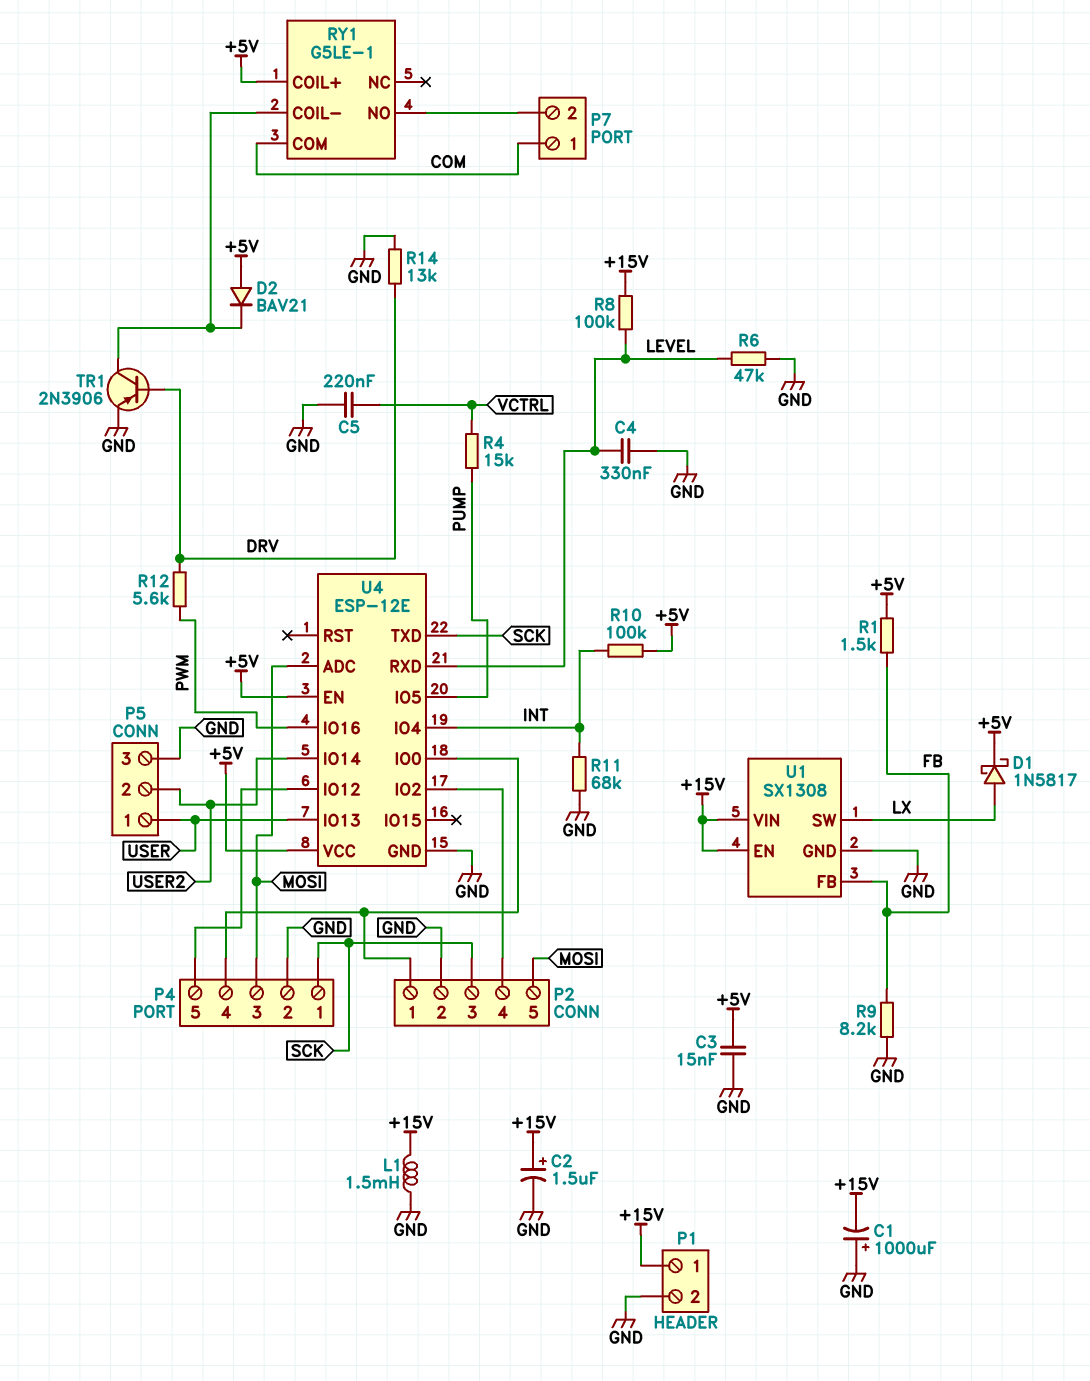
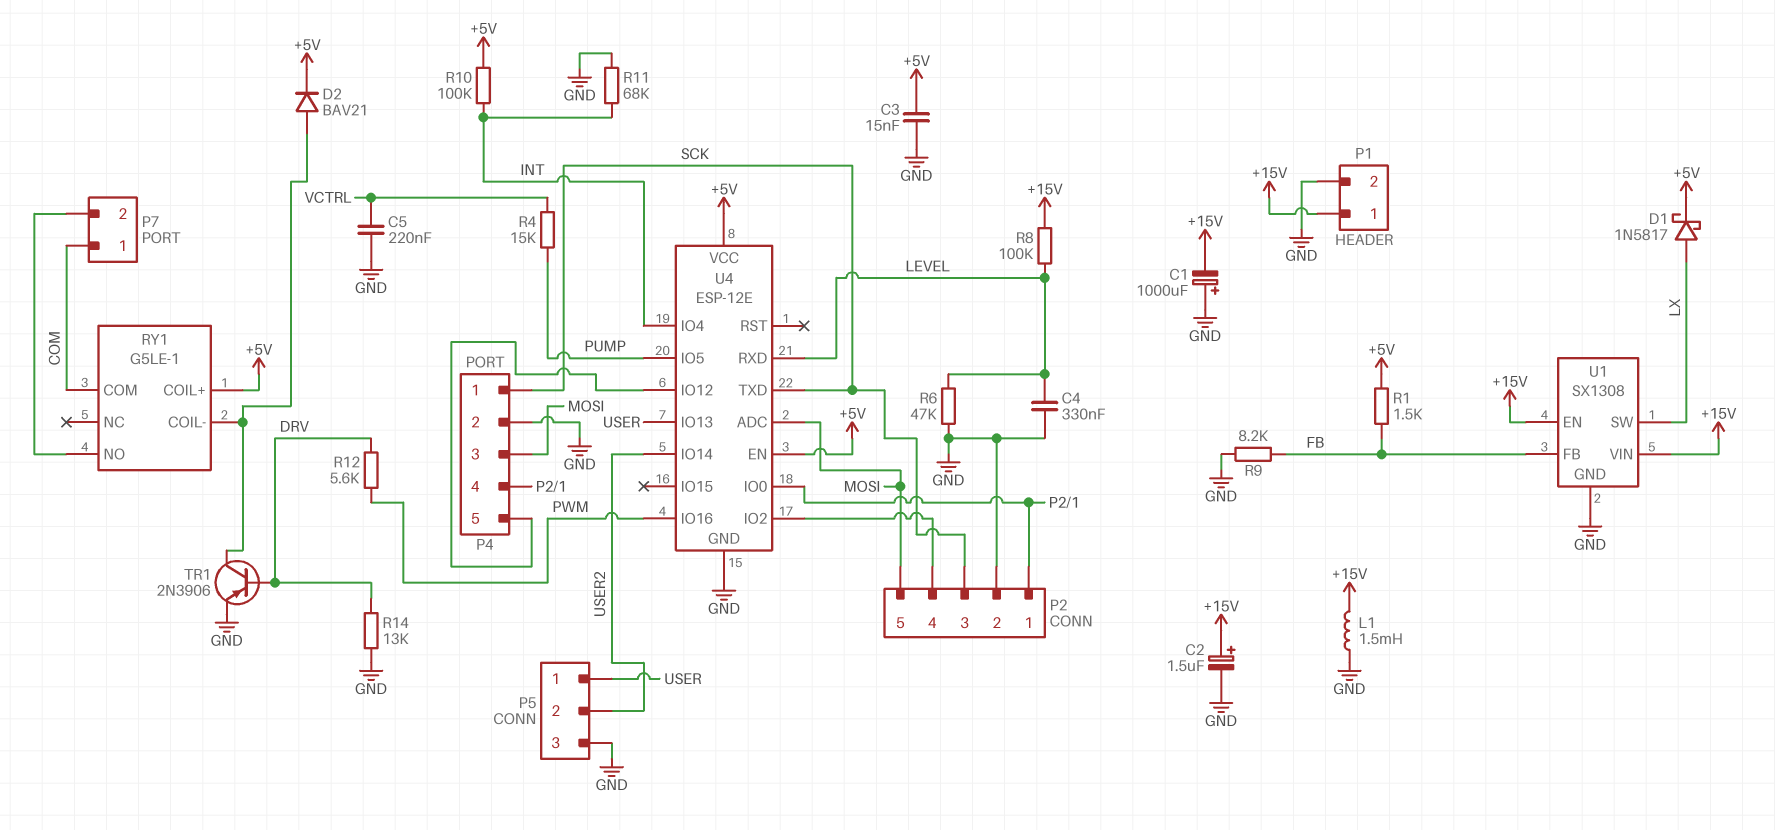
D2: diode BAV21 (A +5V, K RY1/COIL-) -> diode BAV21 (A RY1/COIL-, K +5V)

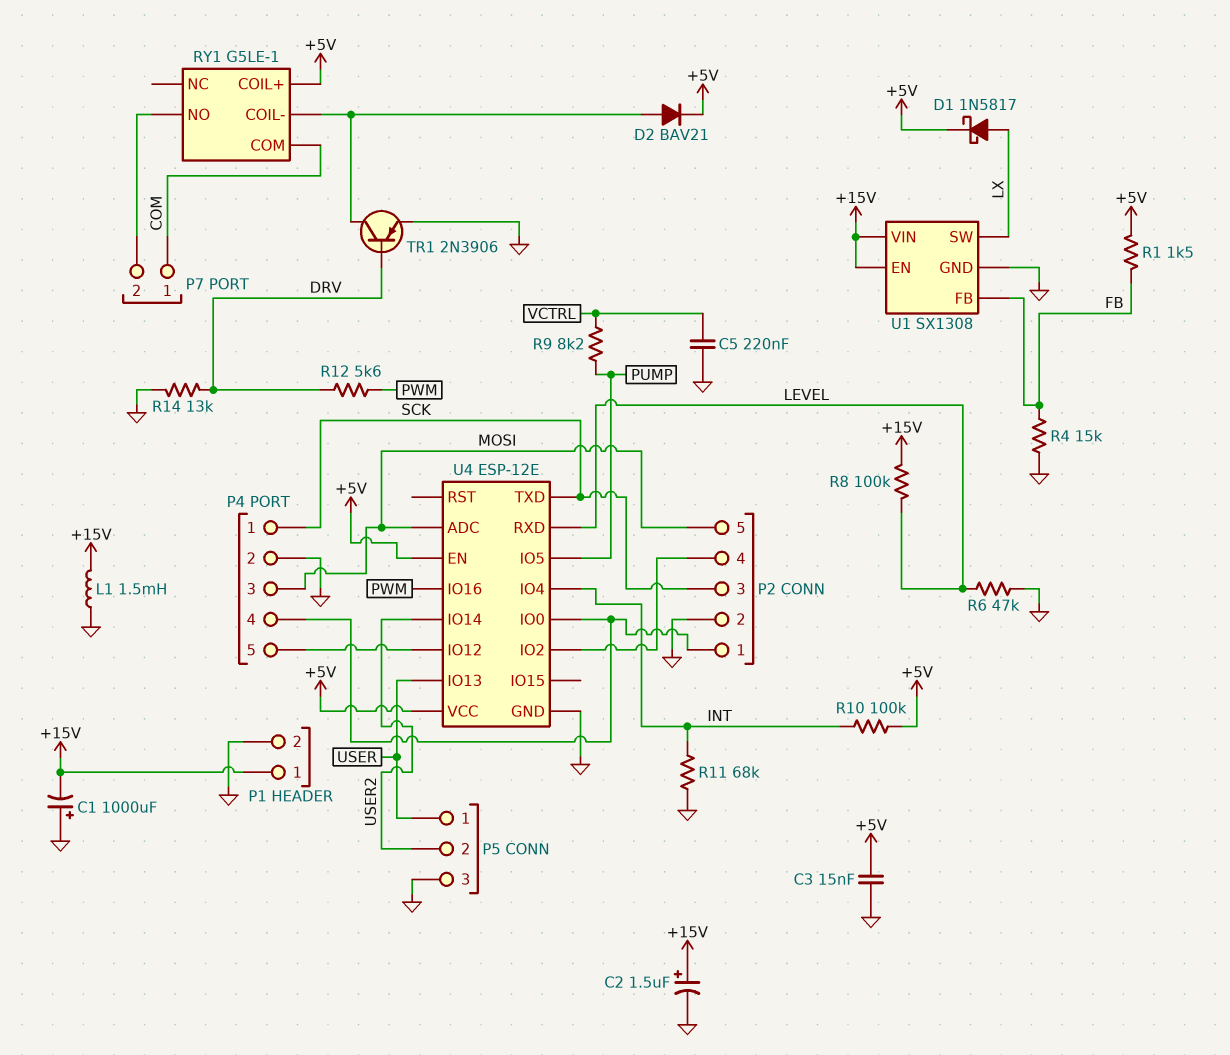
C4: 330nF (GND, LEVEL) -> none
R4: 15k (PUMP, VCTRL) -> 15k (FB, GND)
R9: 8.2k (FB, GND) -> 8.2k (PUMP, VCTRL)

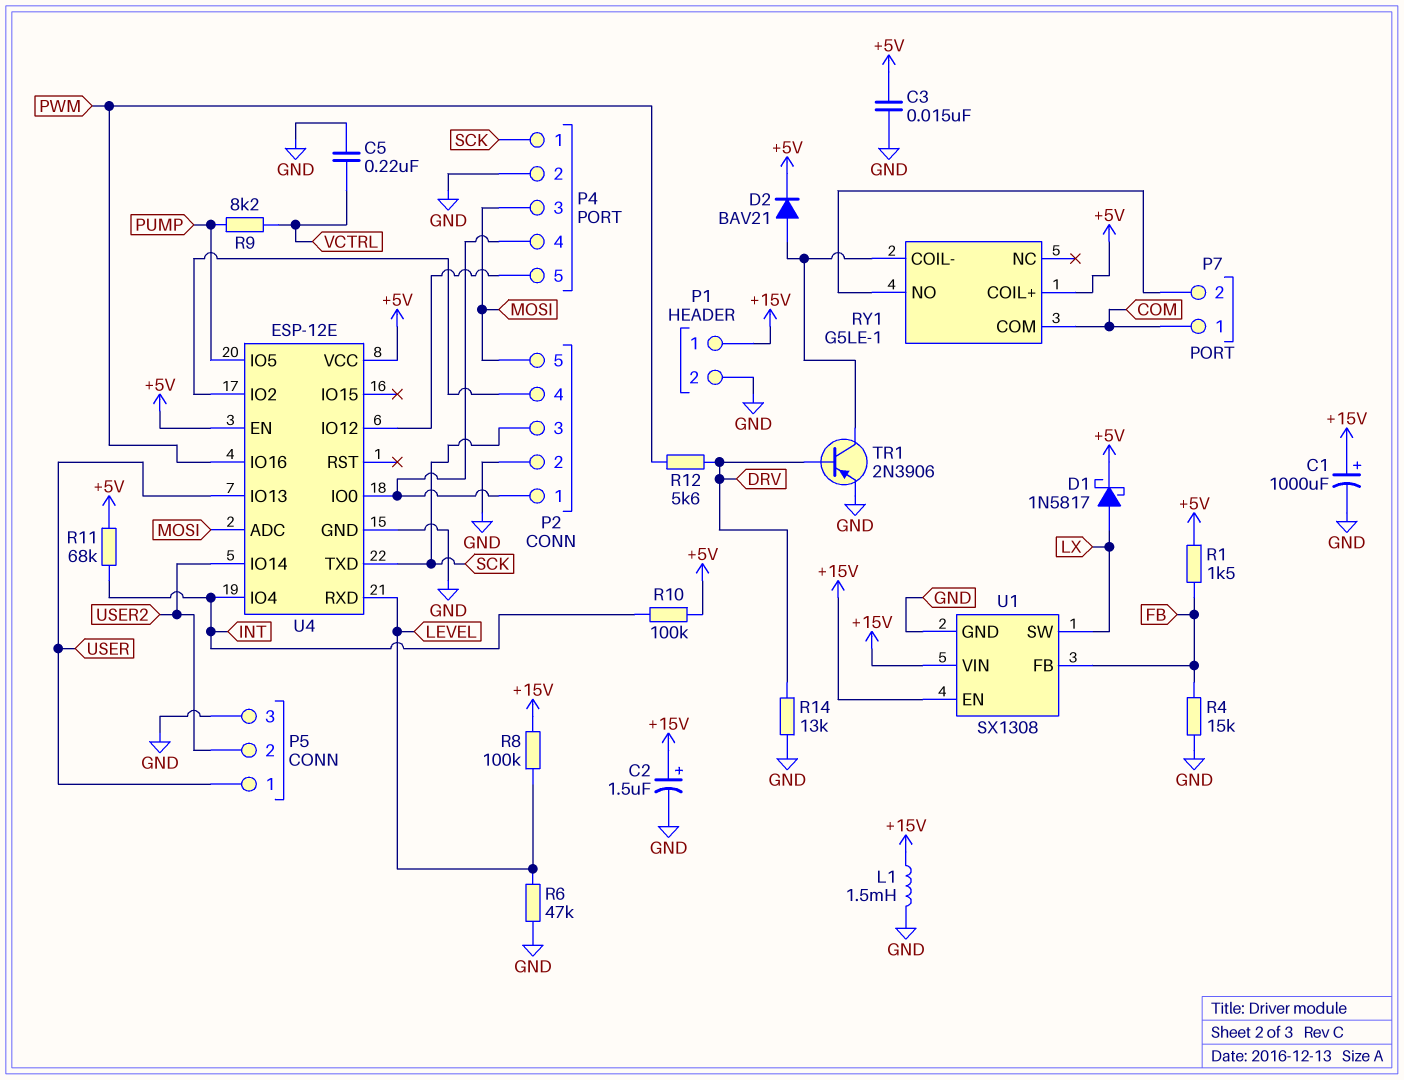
C1: 1000uF (plus GND, minus +15V) -> 1000uF (plus +15V, minus GND)
R11: 68k (GND, INT) -> 68k (+5V, INT)

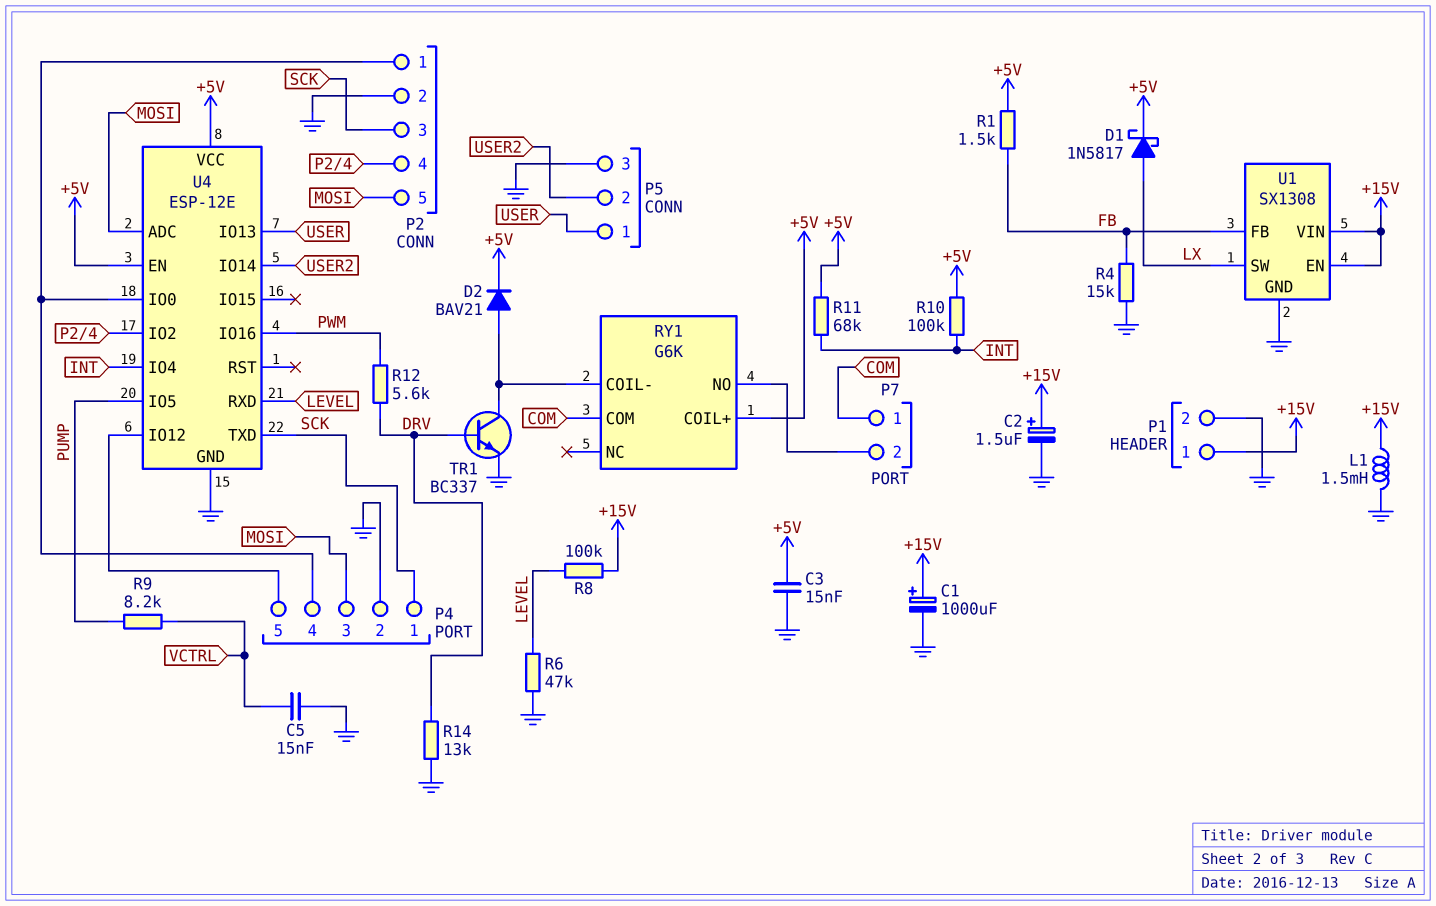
C5: 220nF (GND, VCTRL) -> 15nF (GND, VCTRL)
RY1: G5LE-1 -> G6K
TR1: PNP 2N3906 (B DRV, C RY1/COIL-, E GND) -> NPN BC337 (B DRV, C RY1/COIL-, E GND)

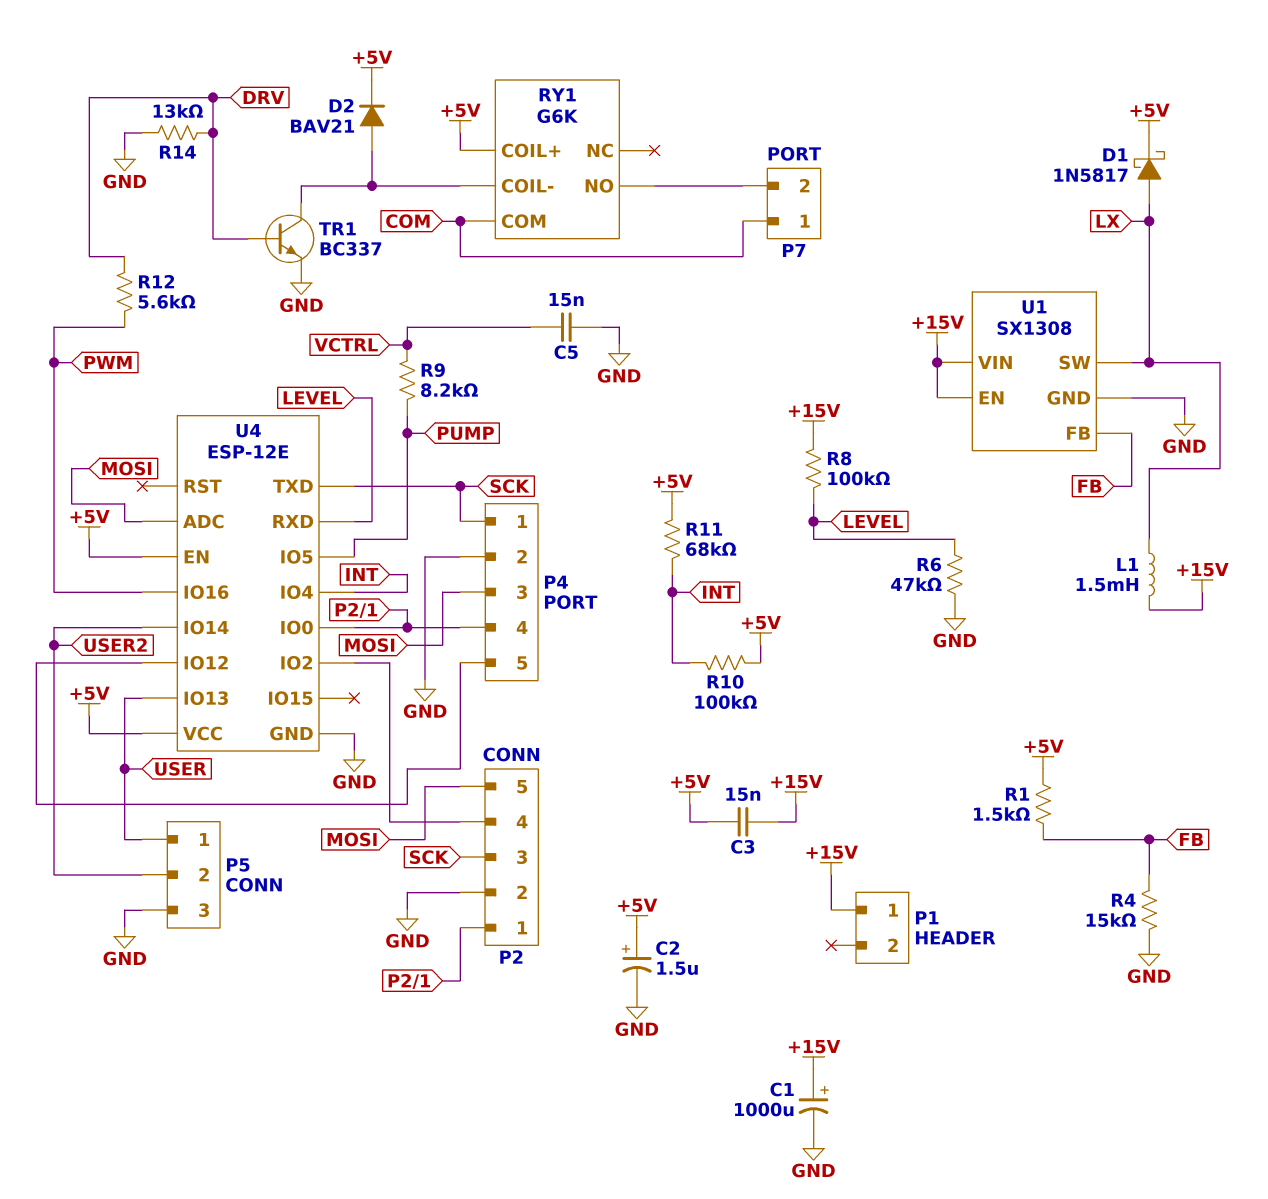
C2: 1.5uF (plus +15V, minus GND) -> 1.5uF (plus +5V, minus GND)
C3: 15nF (+5V, GND) -> 15nF (+5V, +15V)
L1: 1.5mH (+15V, GND) -> 1.5mH (+15V, LX)
P1 pin 2: GND -> none

